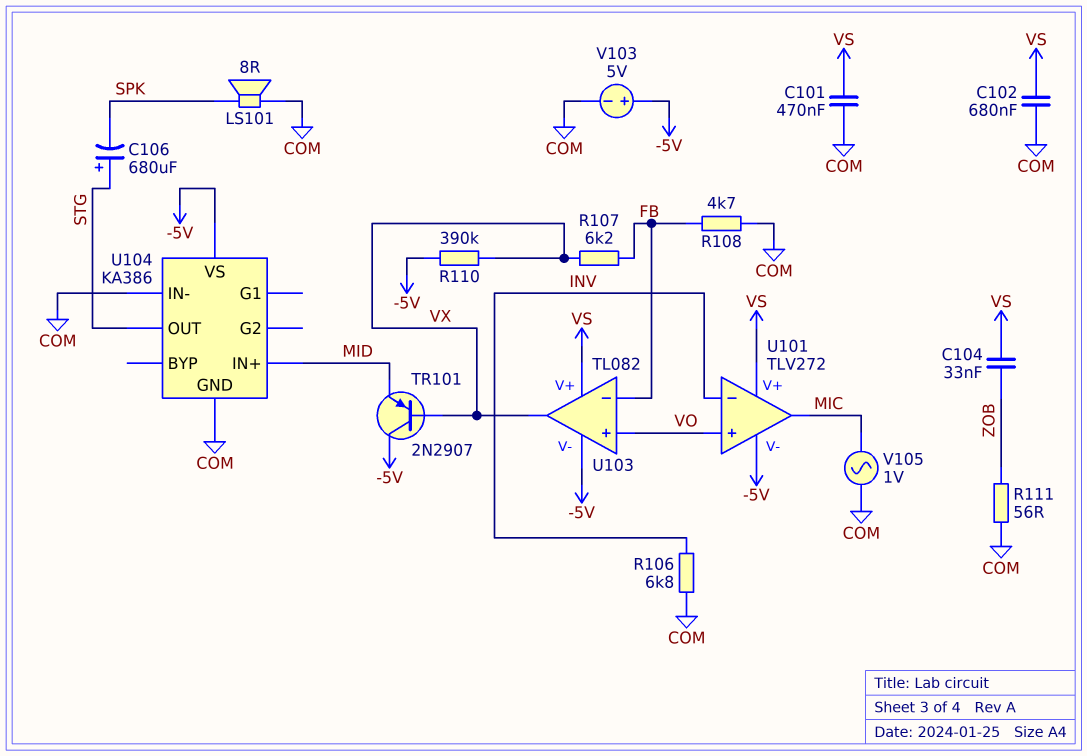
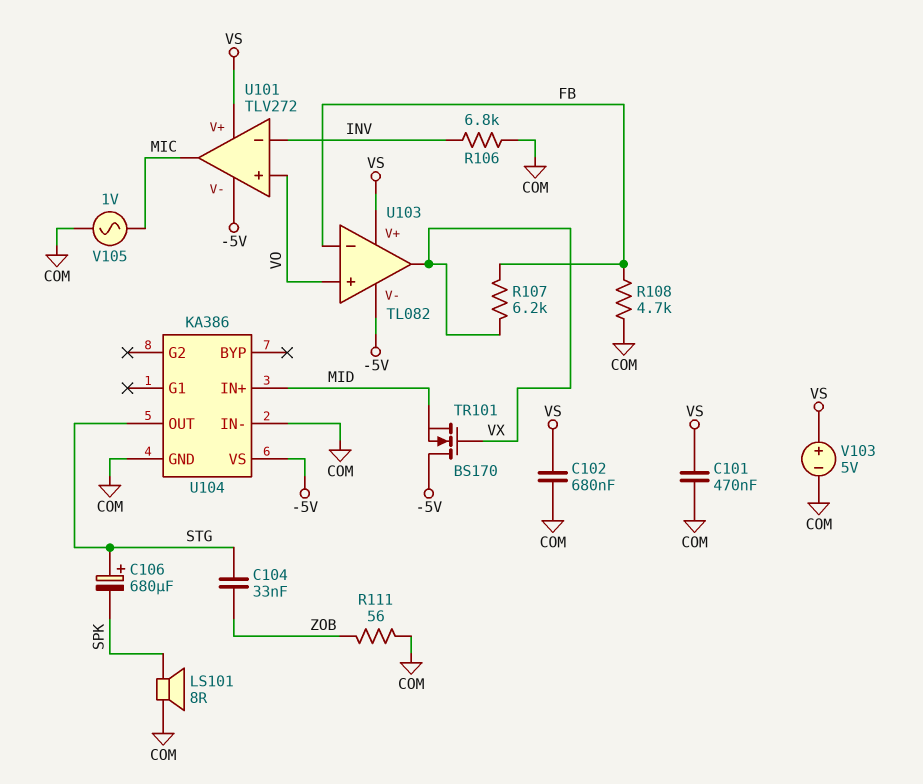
C104: 33nF (VS, ZOB) -> 33nF (STG, ZOB)
R110: 390k (-5V, VX) -> none
TR101: PNP 2N2907 (B VX, C -5V, E MID) -> NMOS BS170 (G VX, D -5V, S MID)
V103: 5V (plus -5V, minus COM) -> 5V (plus VS, minus COM)

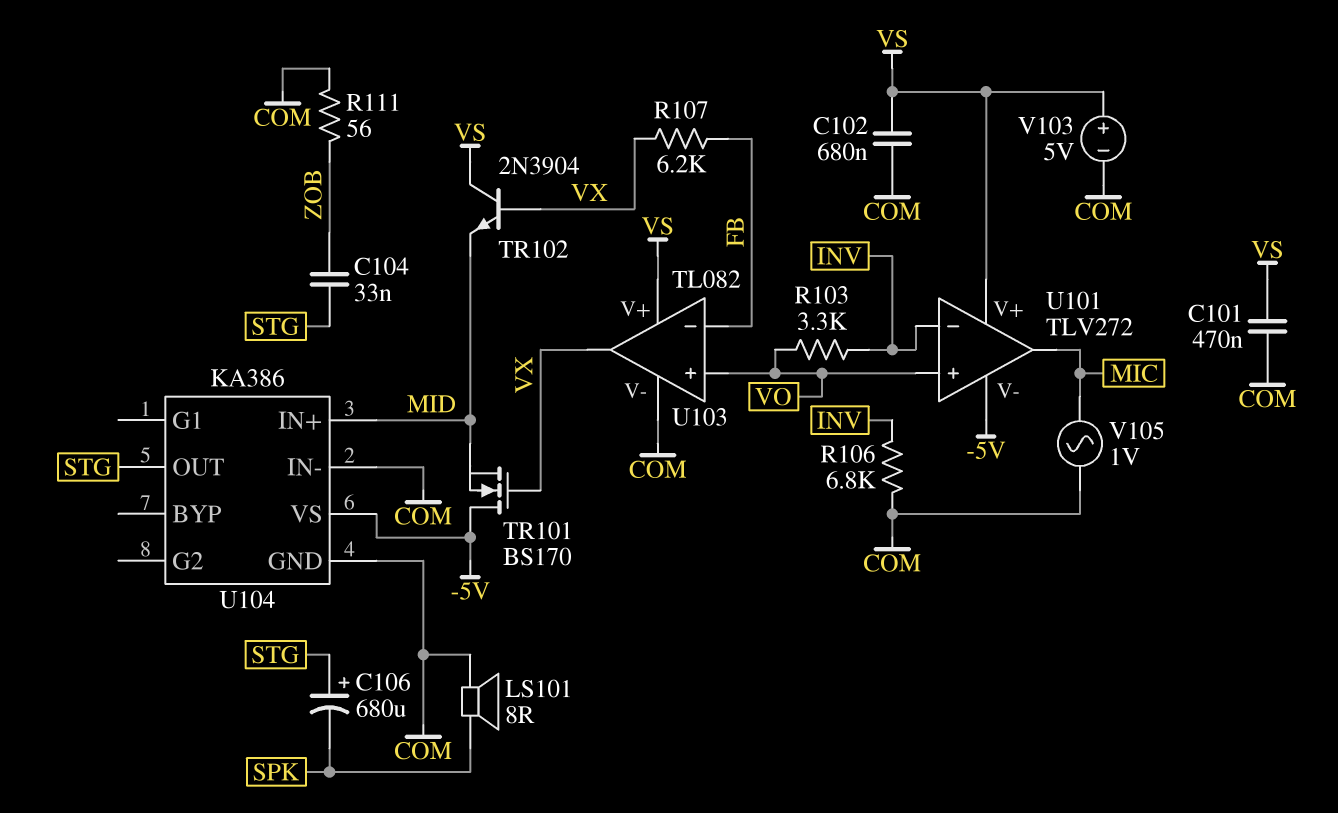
R103: none -> 3.3k (INV, VO)
R108: 4.7k (COM, FB) -> none
TR102: none -> NPN 2N3904 (B VX, C VS, E MID)
U103 pin V-: -5V -> COM

